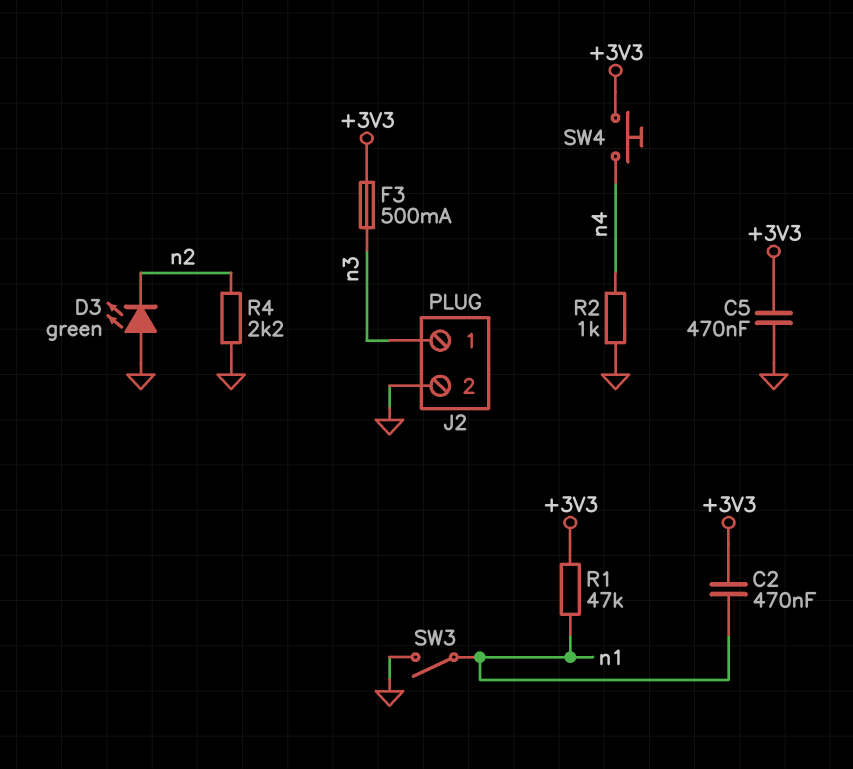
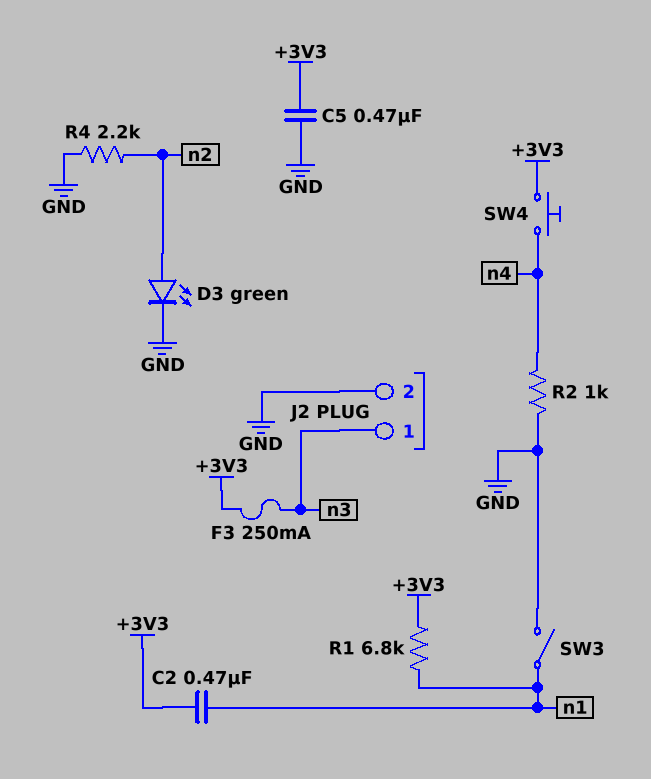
D3: LED green (A GND, K n2) -> LED green (A n2, K GND)
F3: 500mA (+3V3, n3) -> 250mA (+3V3, n3)
R1: 47k (+3V3, n1) -> 6.8k (+3V3, n1)

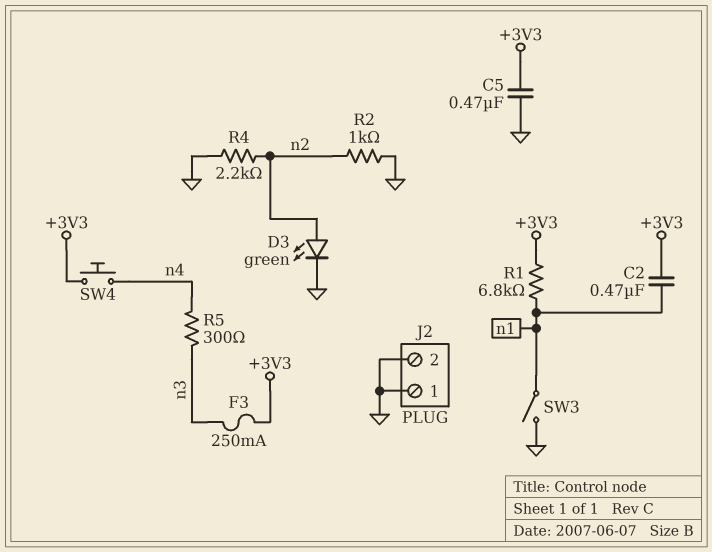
J2 pin 1: n3 -> GND
R2: 1k (GND, n4) -> 1k (GND, n2)
R5: none -> 300 (n3, n4)

